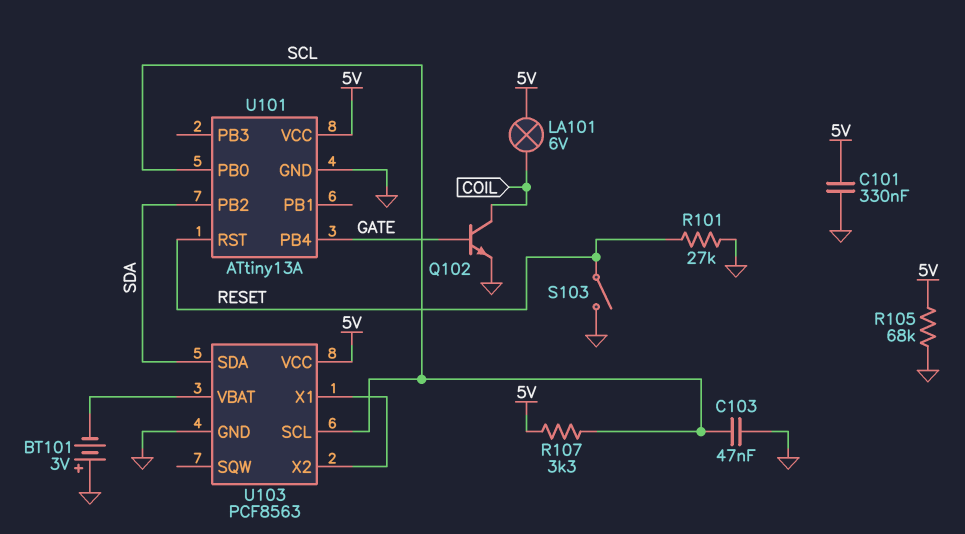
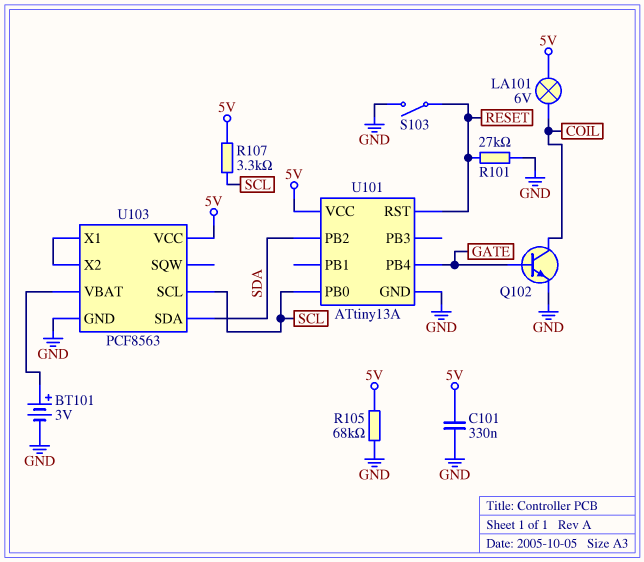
BT101: 3V (plus GND, minus U103/VBAT) -> 3V (plus U103/VBAT, minus GND)
C103: 47nF (GND, SCL) -> none

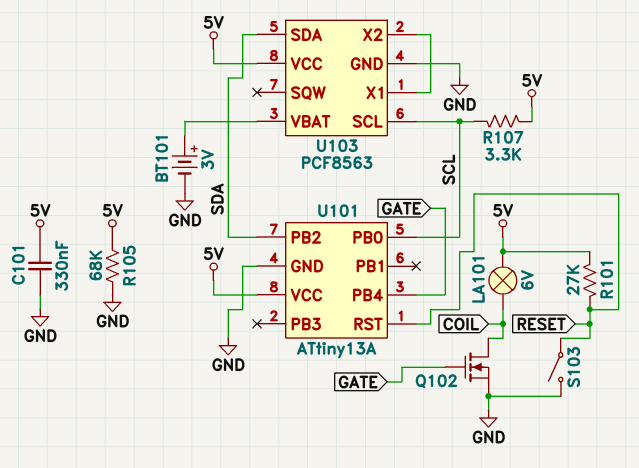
Q102: NPN (B GATE, C COIL, E GND) -> NMOS (G GATE, D COIL, S GND)
R101: 27k (GND, RESET) -> 27k (5V, RESET)

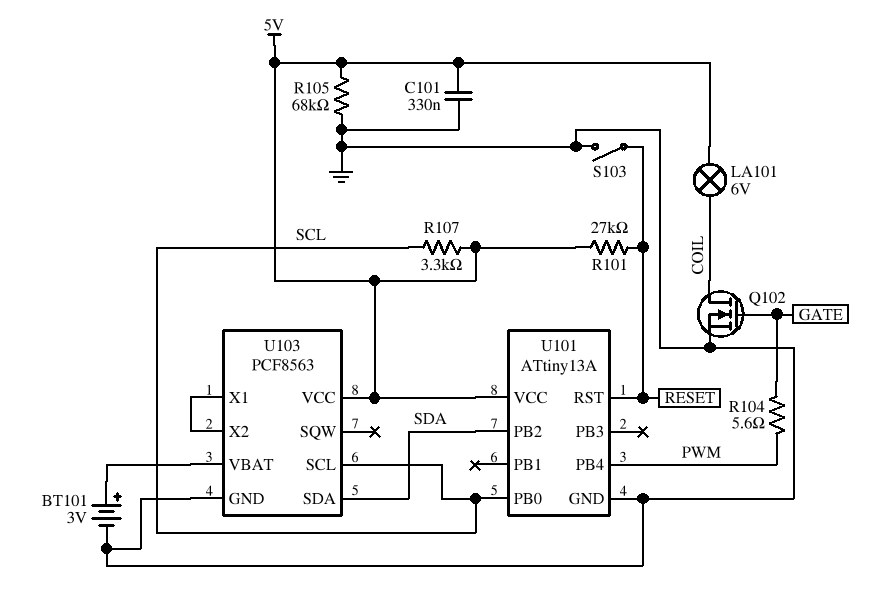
R104: none -> 5.6 (GATE, PWM)
U101 pin PB4: GATE -> PWM

